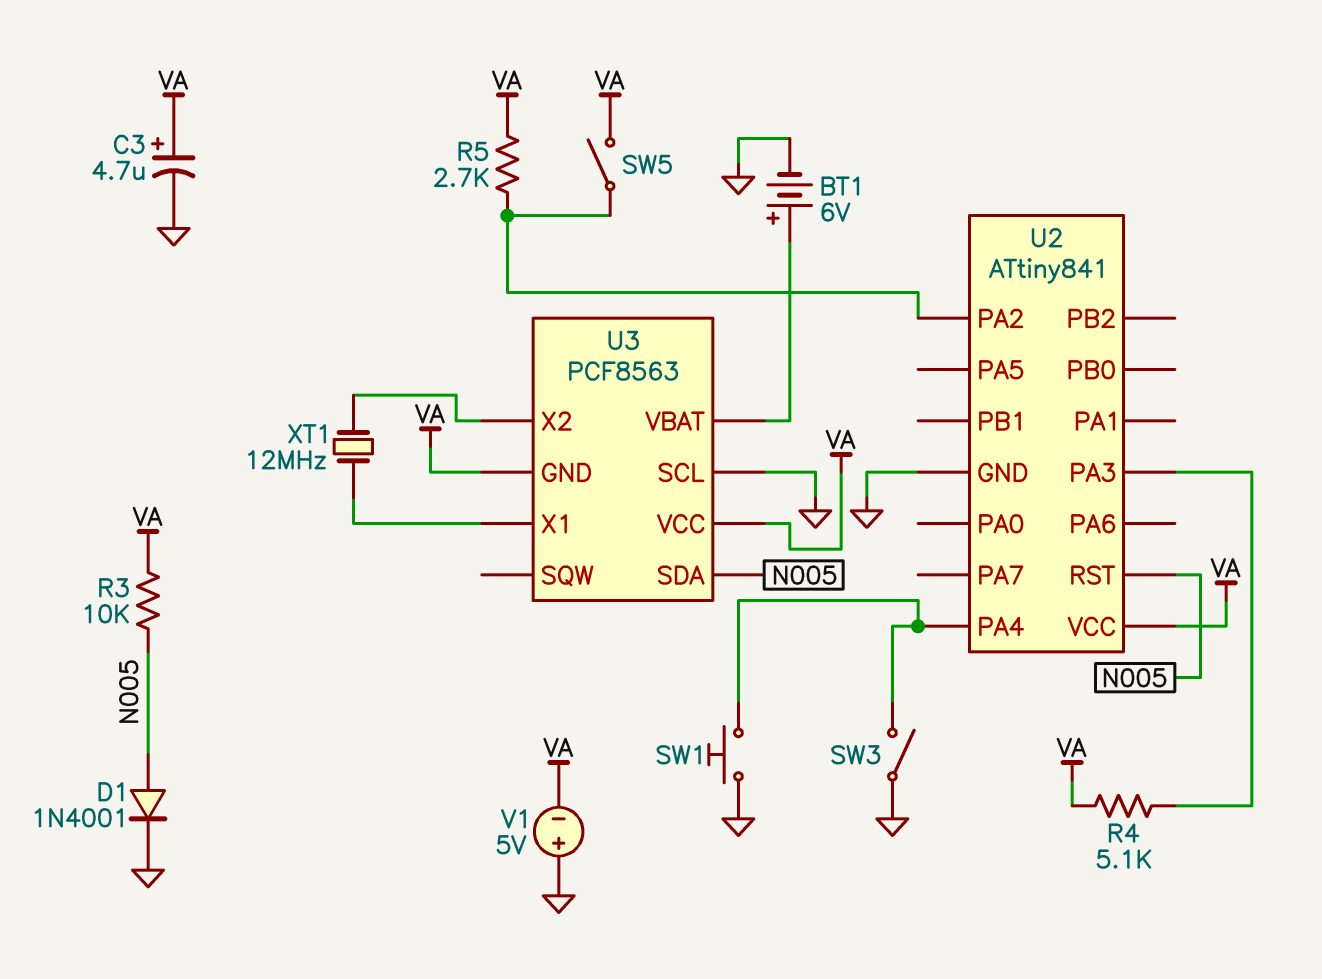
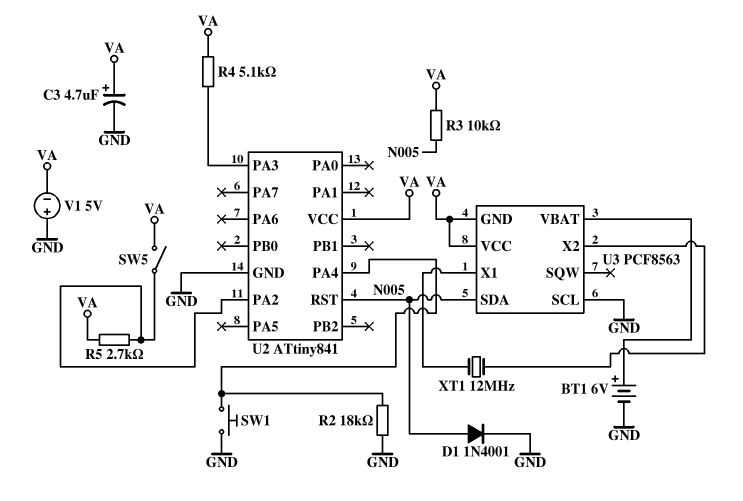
R2: none -> 18k (GND, U2/PA4)
SW3: switch (GND, U2/PA4) -> none

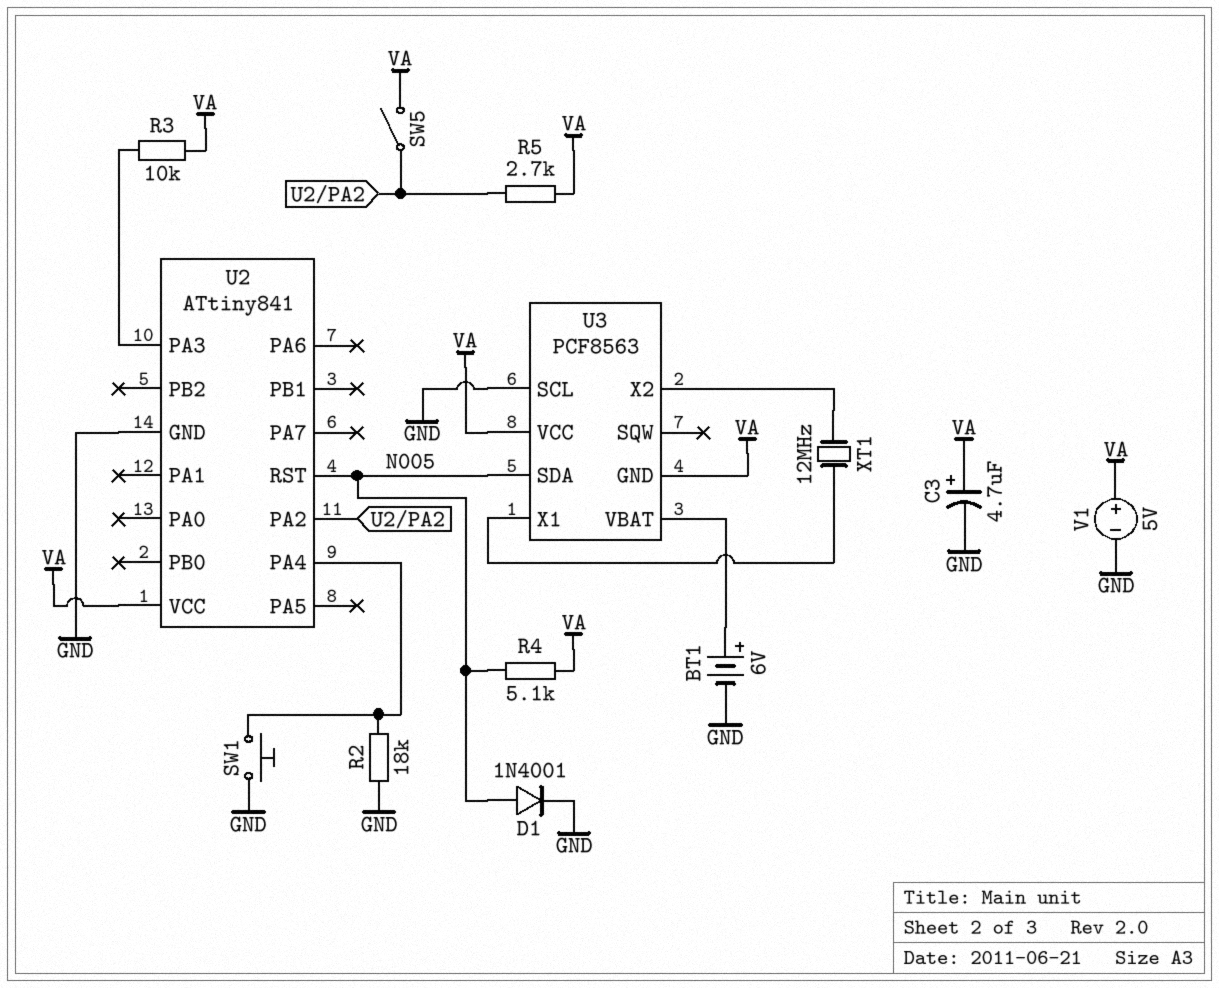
R3: 10k (N005, VA) -> 10k (U2/PA3, VA)
R4: 5.1k (U2/PA3, VA) -> 5.1k (N005, VA)
V1: 5V (plus GND, minus VA) -> 5V (plus VA, minus GND)

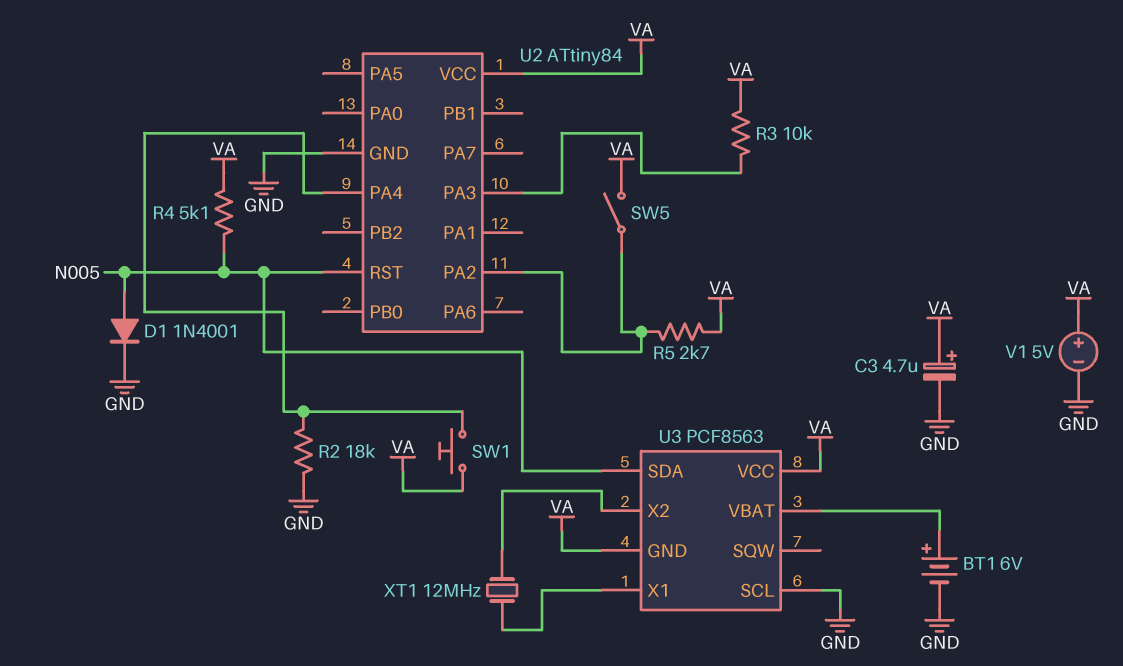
SW1: button (GND, U2/PA4) -> button (U2/PA4, VA)
U2: ATtiny841 -> ATtiny84

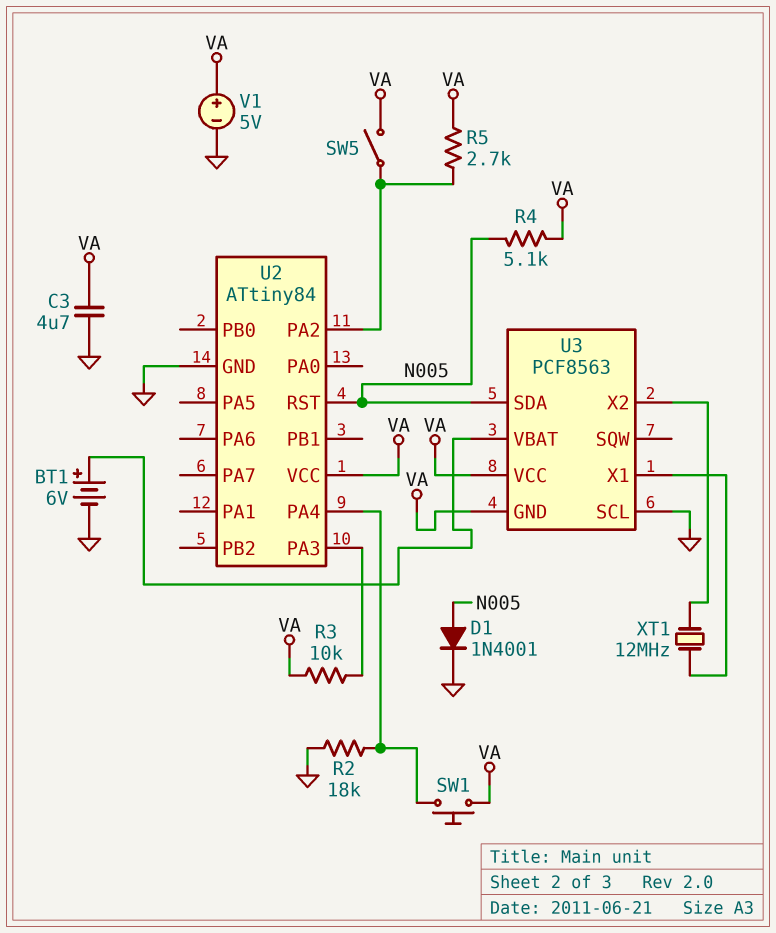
C3: 4.7uF (plus VA, minus GND) -> 4.7uF (GND, VA)

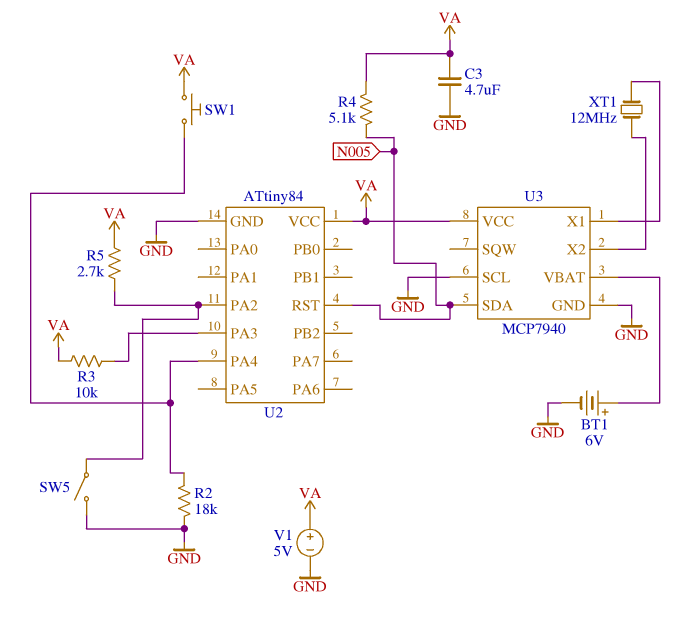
D1: diode 1N4001 (A N005, K GND) -> none
SW5: switch (U2/PA2, VA) -> switch (GND, U2/PA2)
U3: PCF8563 -> MCP7940
U3 pin GND: VA -> GND

